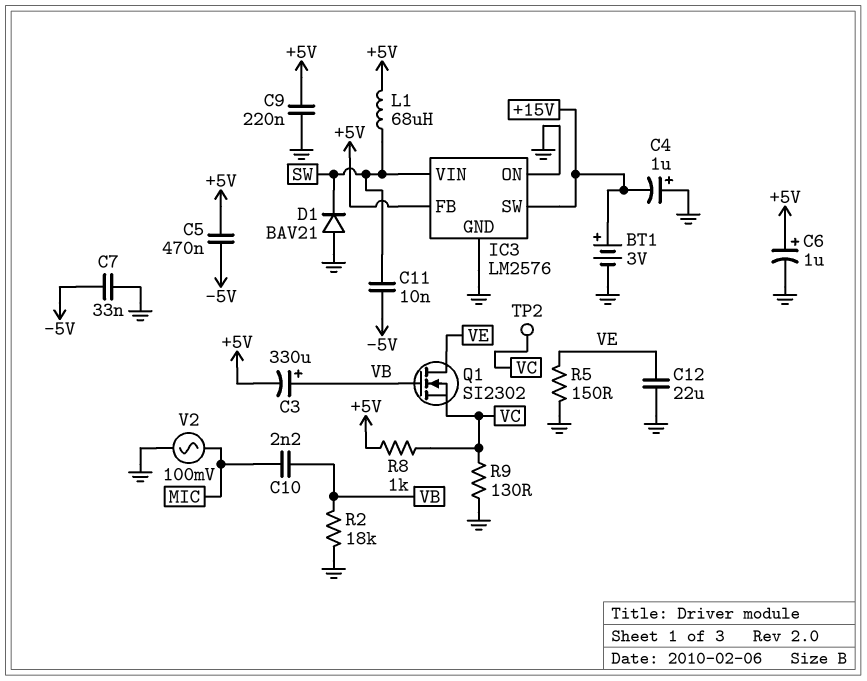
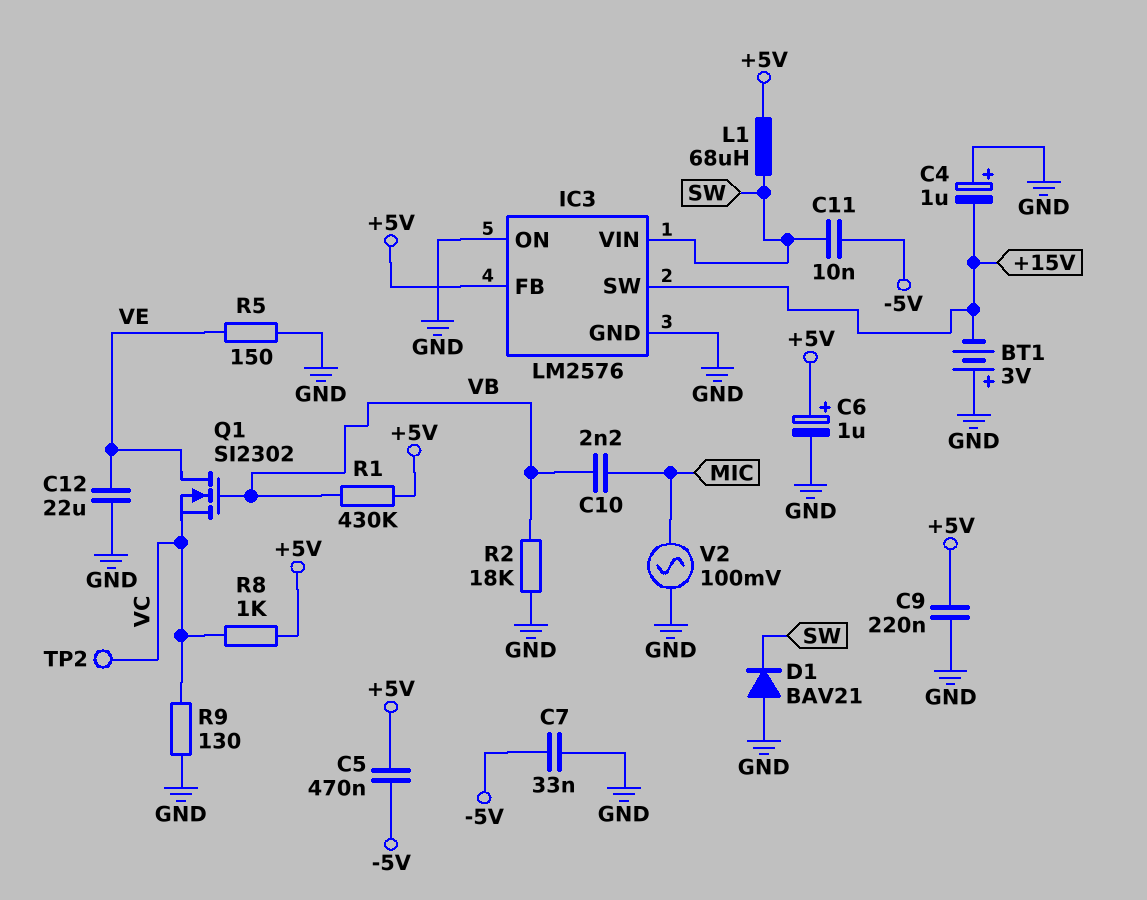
BT1: 3V (plus +15V, minus GND) -> 3V (plus GND, minus +15V)
C3: 330uF (plus VB, minus +5V) -> none
R1: none -> 430k (+5V, VB)

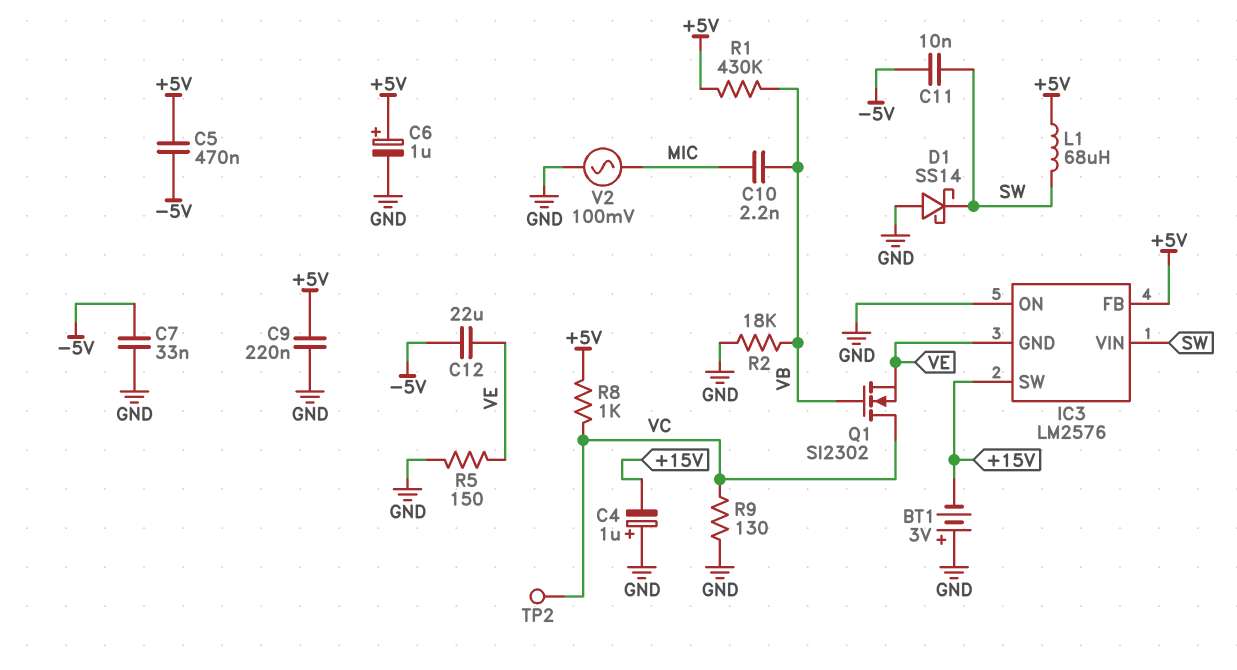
C12: 22uF (GND, VE) -> 22uF (-5V, VE)
D1: diode BAV21 (A GND, K SW) -> schottky SS14 (A GND, K SW)
IC3 pin GND: GND -> VE
Q1: NMOS SI2302 (G VB, D VE, S VC) -> NMOS SI2302 (G VB, D VC, S VE)

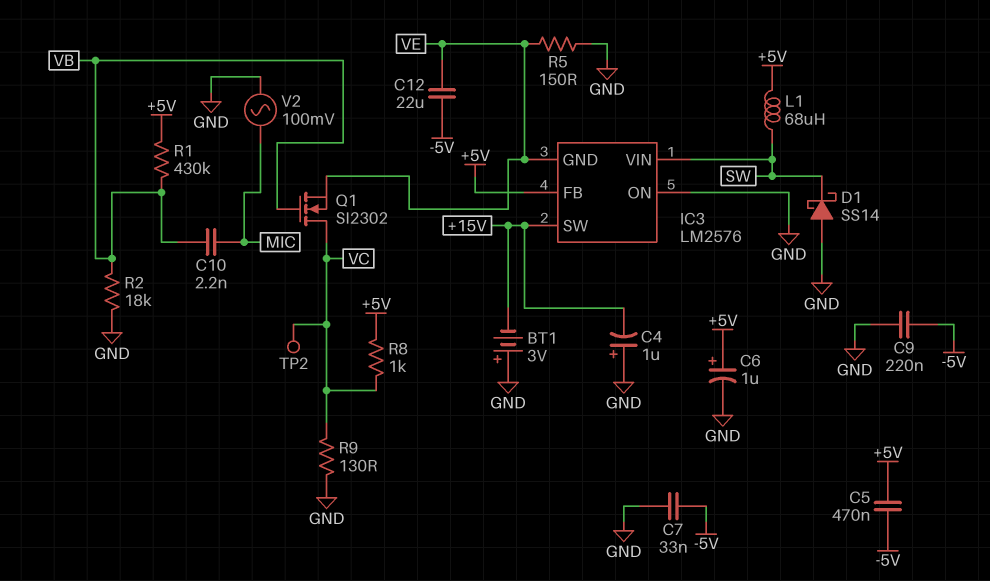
C9: 220nF (+5V, GND) -> 220nF (-5V, GND)
C11: 10nF (-5V, SW) -> none

